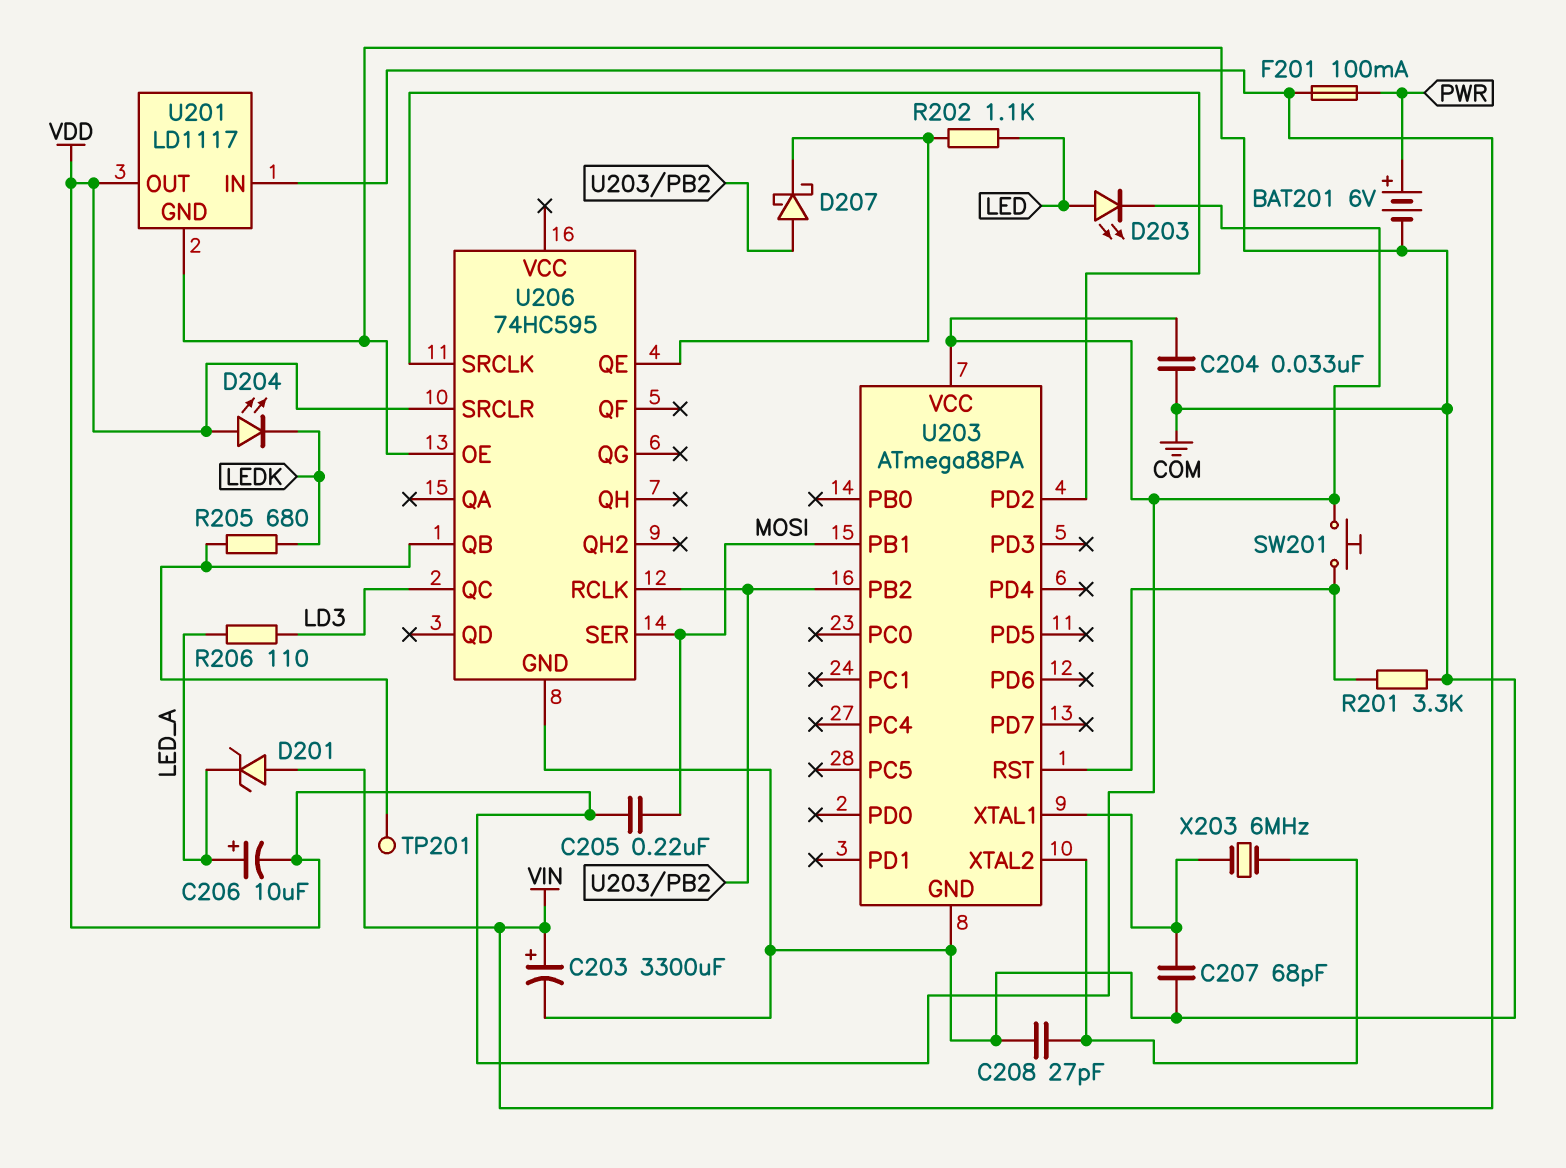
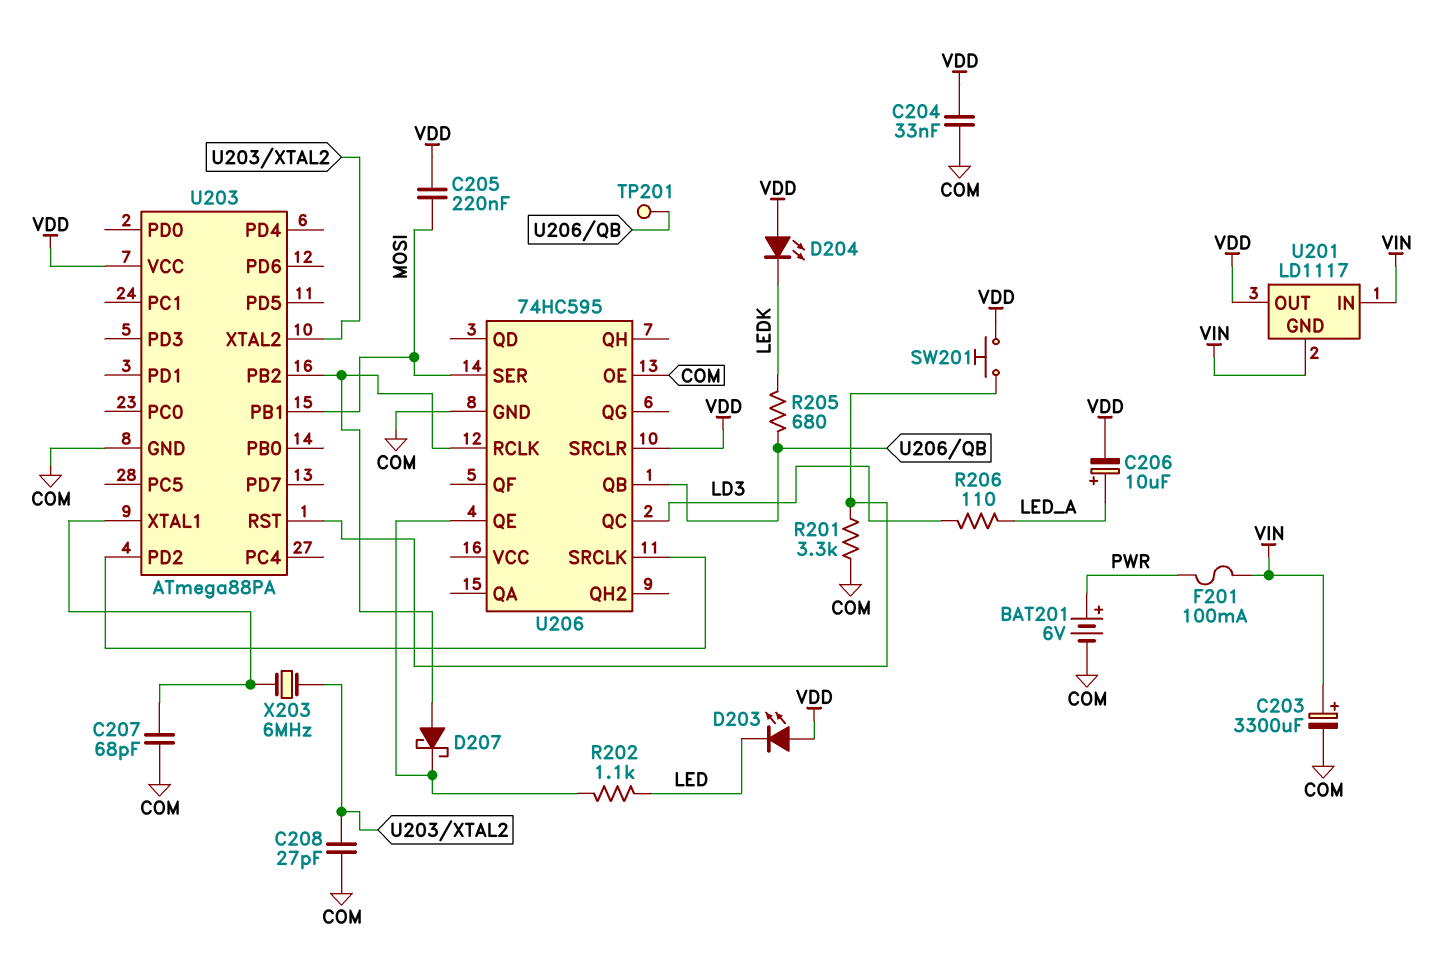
D201: zener (A VIN, K LED_A) -> none
D203: LED (A LED, K VDD) -> LED (A VDD, K LED)
U201 pin GND: COM -> VIN

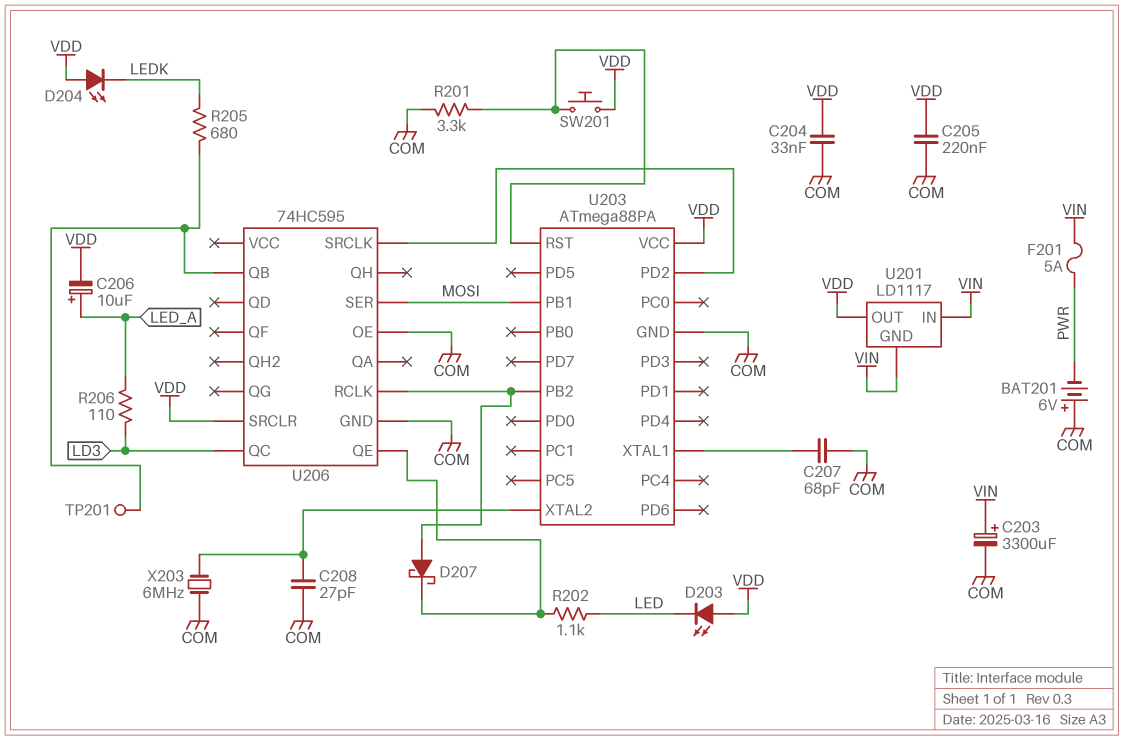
BAT201: 6V (plus PWR, minus COM) -> 6V (plus COM, minus PWR)
C205: 220nF (MOSI, VDD) -> 220nF (COM, VDD)
F201: 100mA (PWR, VIN) -> 5A (PWR, VIN)
X203: 6MHz (U203/XTAL1, U203/XTAL2) -> 6MHz (COM, U203/XTAL2)

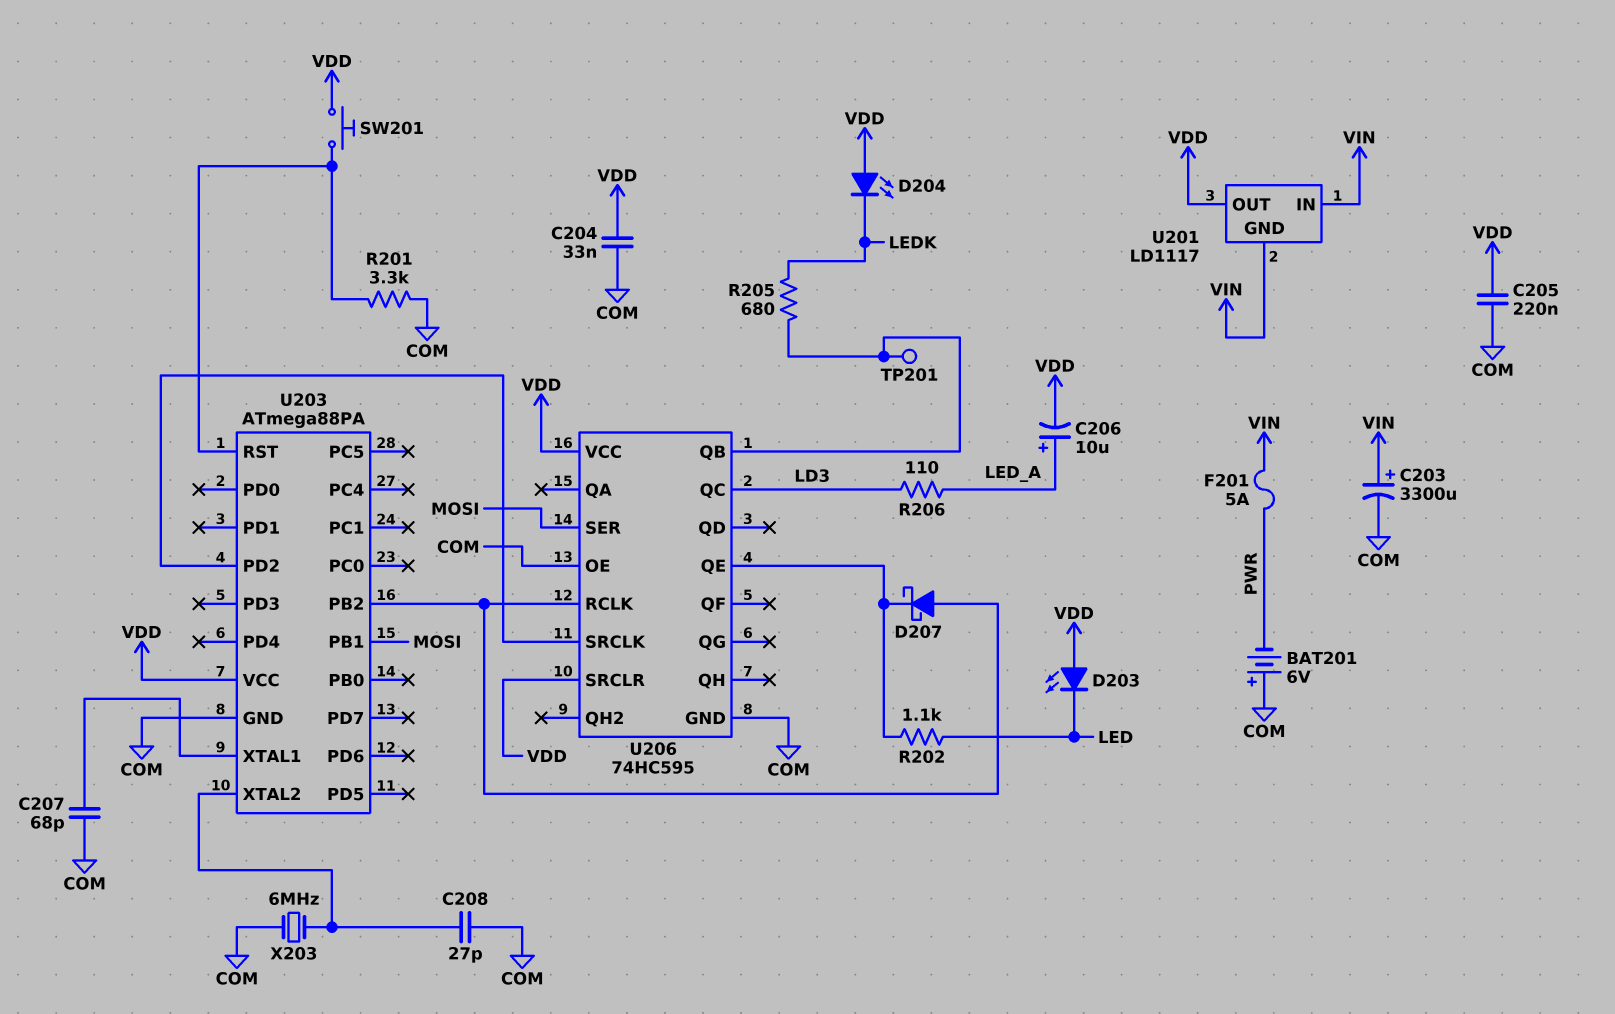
U206 pin VCC: none -> VDD

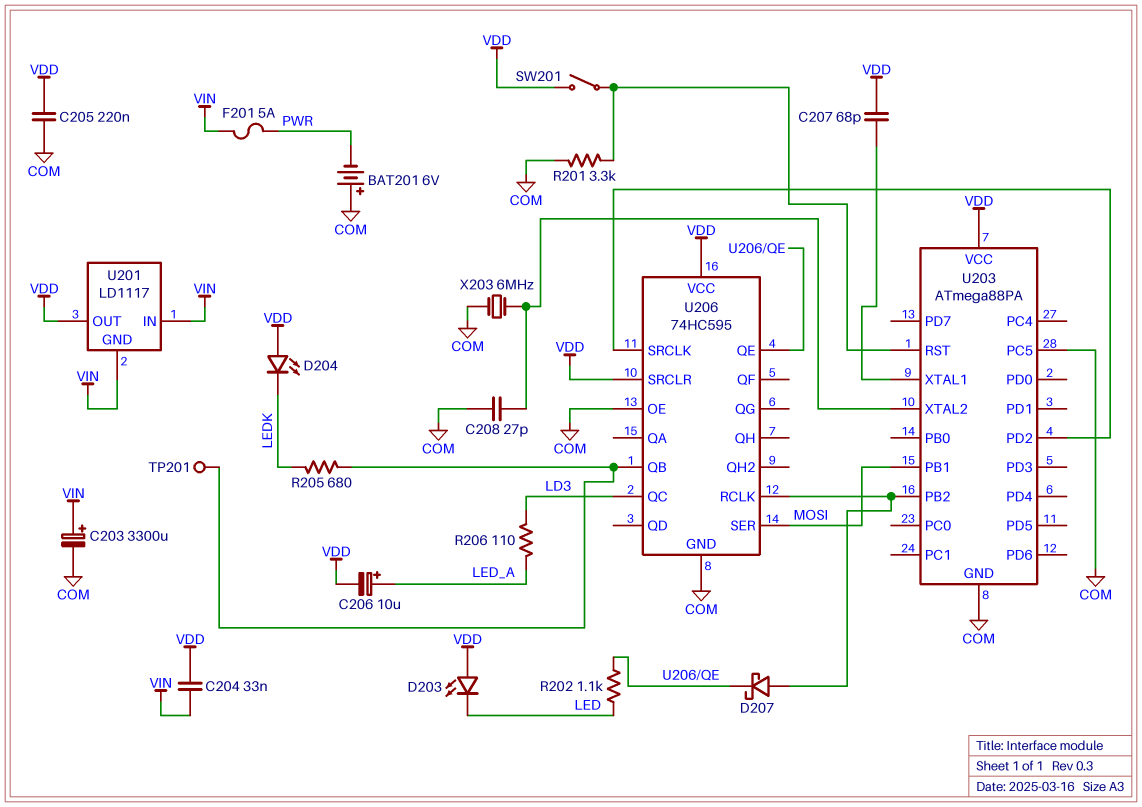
C204: 33nF (COM, VDD) -> 33nF (VDD, VIN)
C207: 68pF (COM, U203/XTAL1) -> 68pF (U203/XTAL1, VDD)
SW201: button (U203/RST, VDD) -> switch (U203/RST, VDD)
U203 pin PC5: none -> COM

